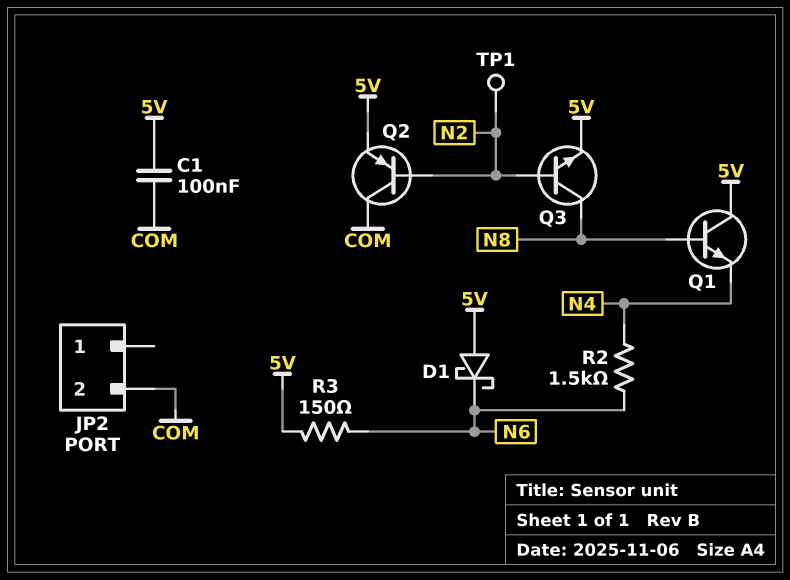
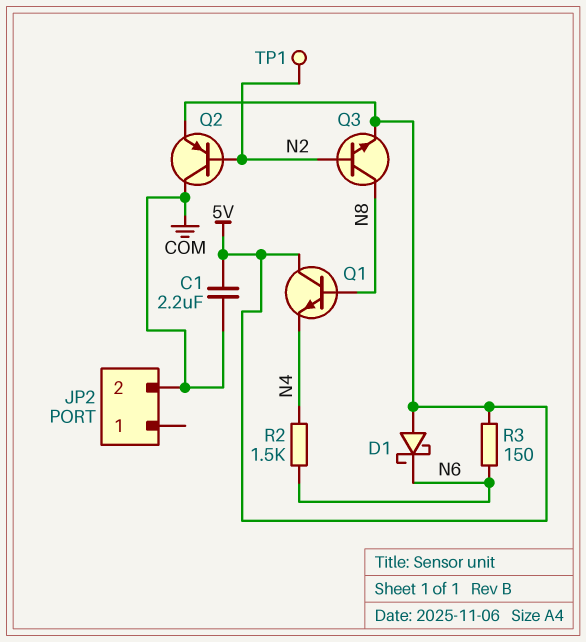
C1: 100nF (5V, COM) -> 2.2uF (5V, COM)

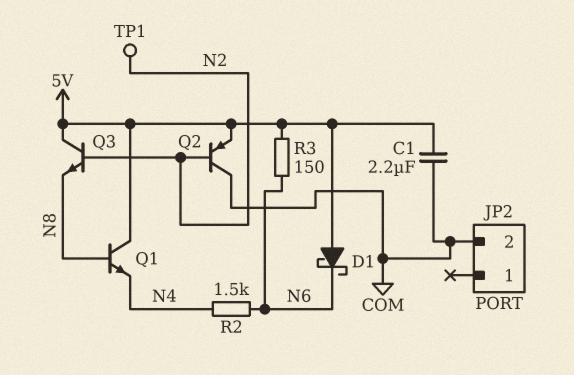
Q3: NPN (B N2, C N8, E 5V) -> NPN (B N2, C 5V, E N8)

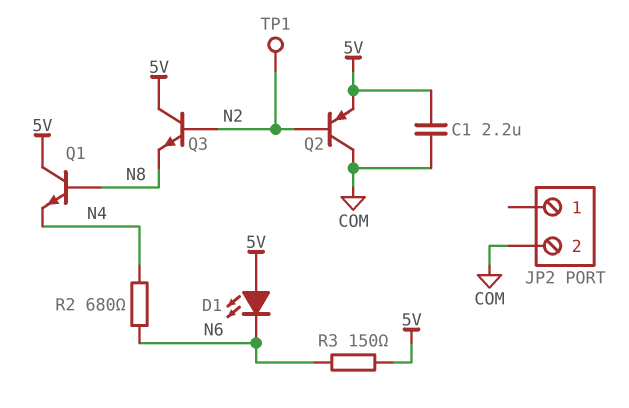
D1: schottky (A 5V, K N6) -> LED (A 5V, K N6)
R2: 1.5k (N4, N6) -> 680 (N4, N6)

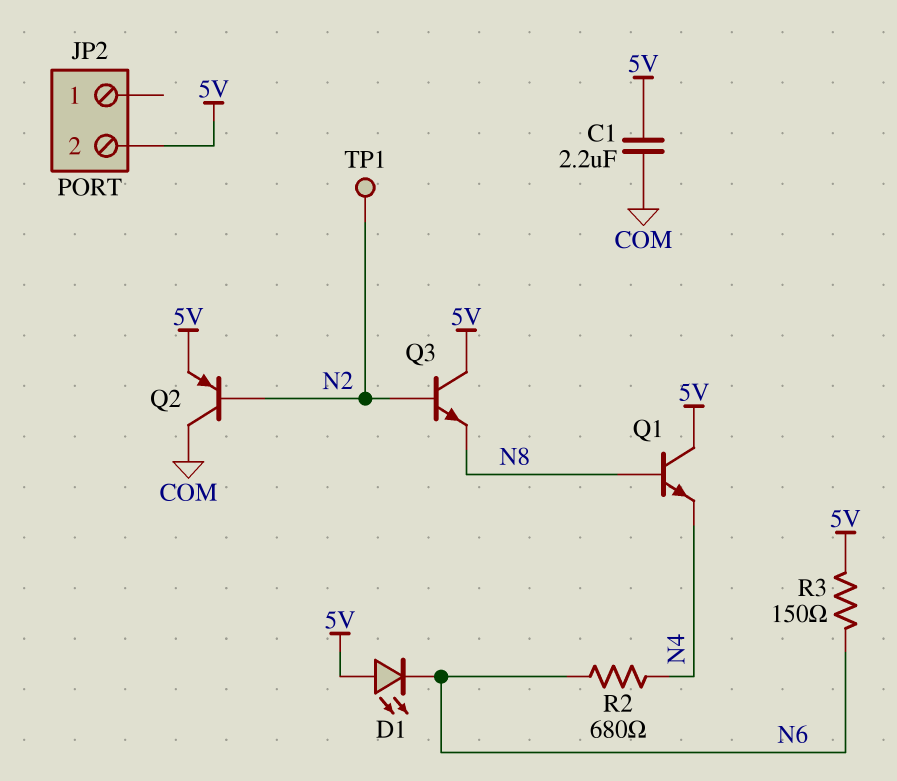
JP2 pin 2: COM -> 5V

